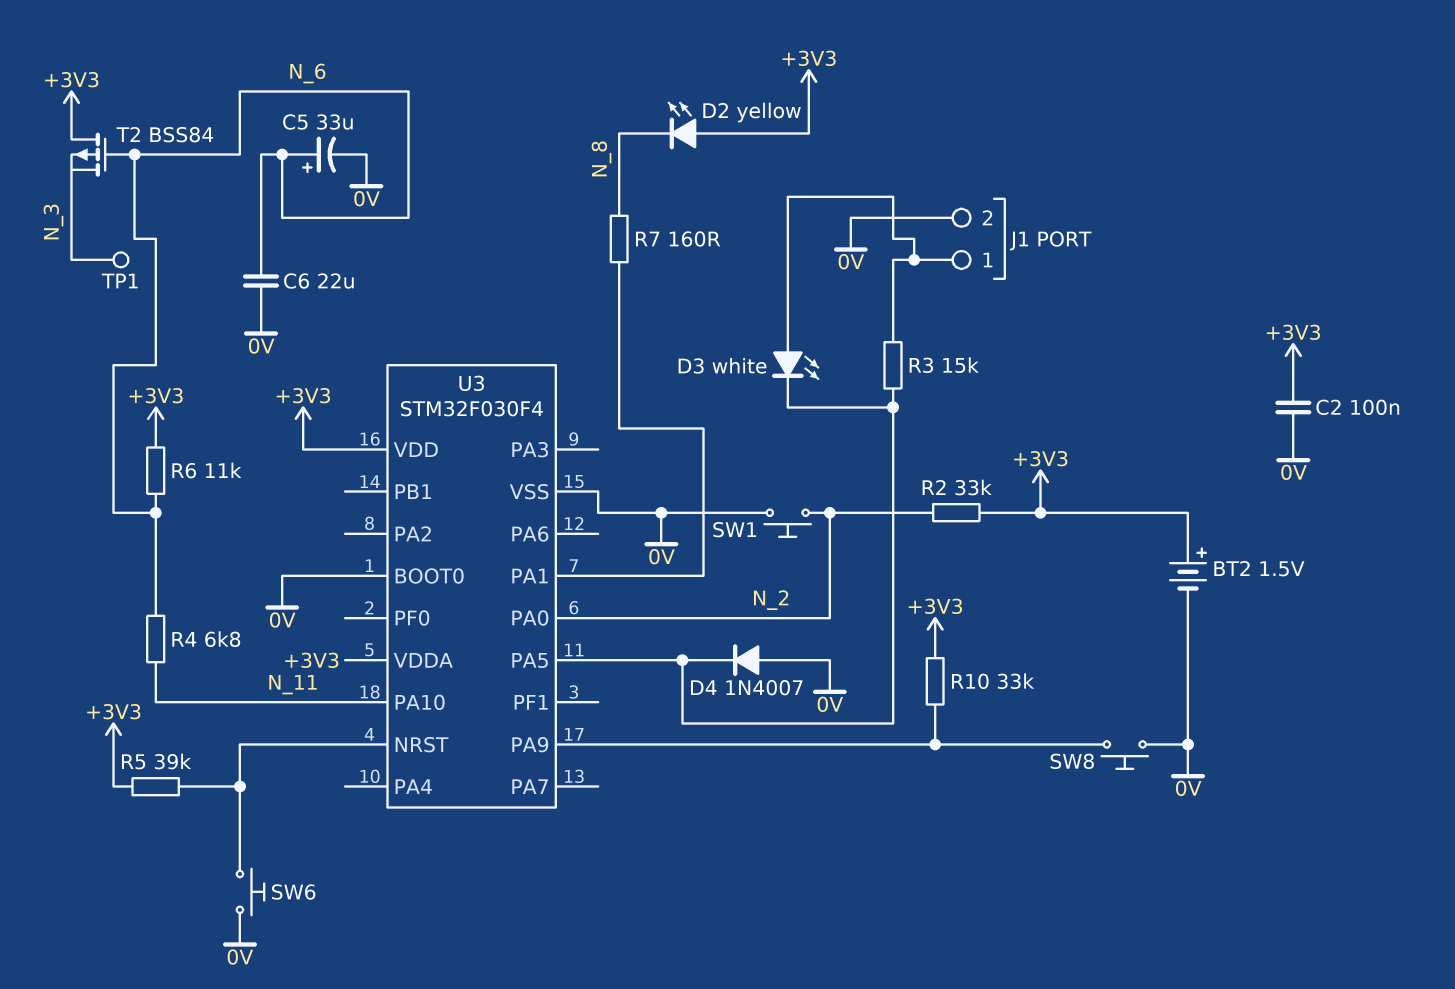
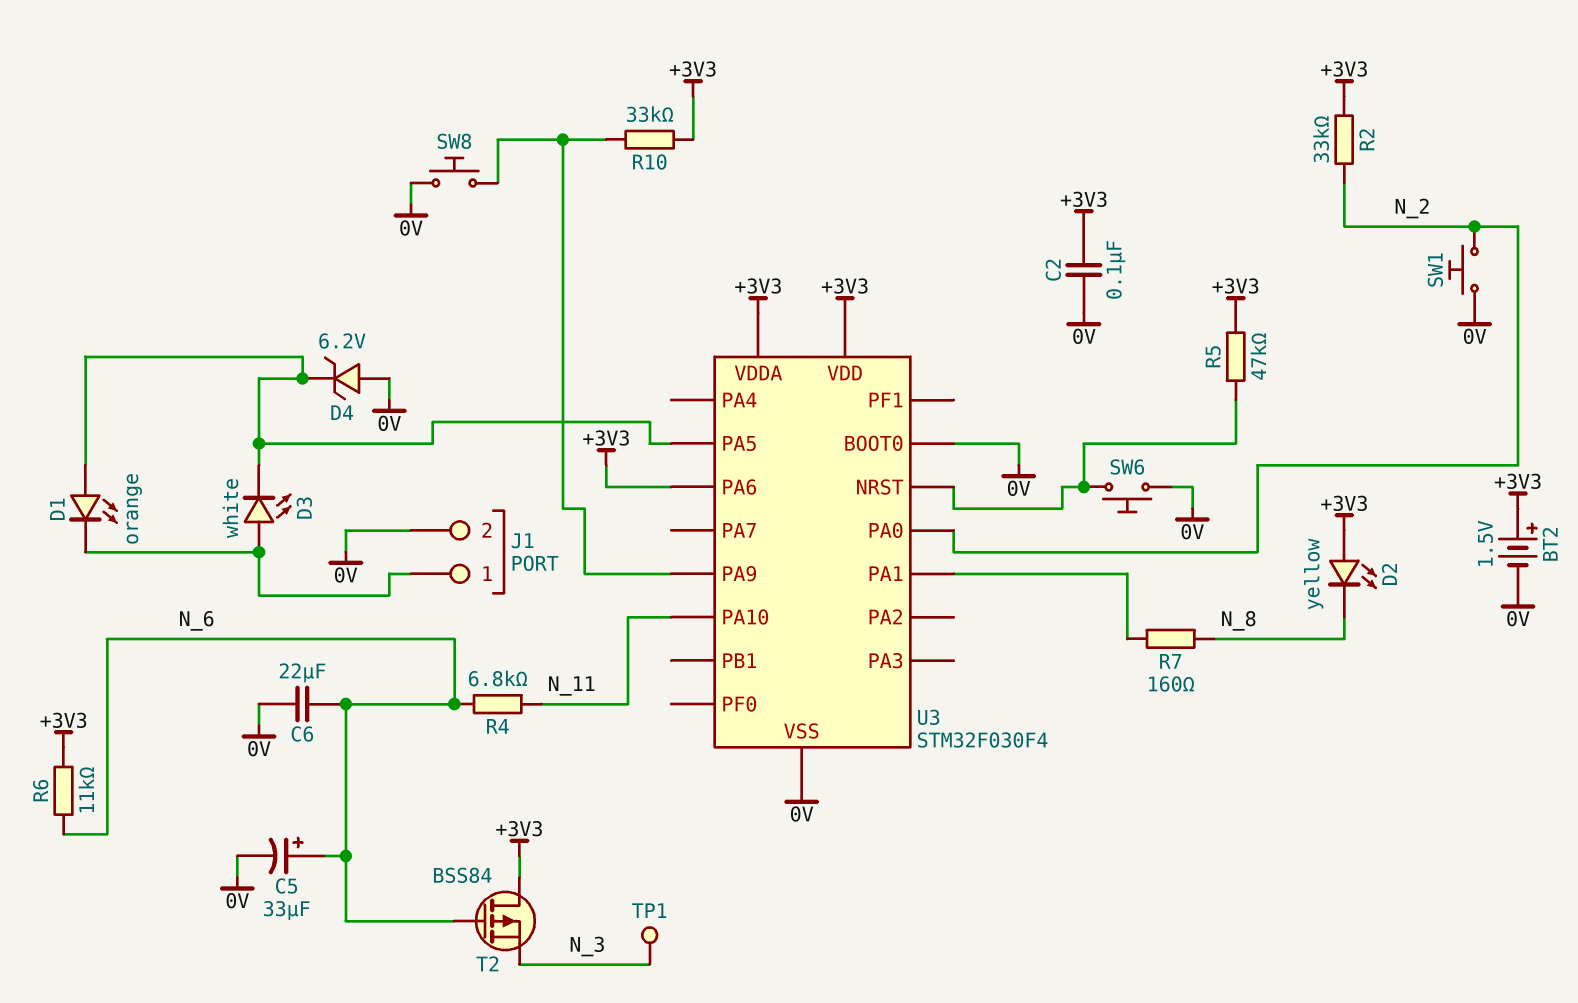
D1: none -> LED orange (A U3/PA5, K J1/1)
D4: diode 1N4007 (A 0V, K U3/PA5) -> zener 6.2V (A 0V, K U3/PA5)
R3: 15k (J1/1, U3/PA5) -> none
R5: 39k (+3V3, U3/NRST) -> 47k (+3V3, U3/NRST)
U3 pin PA6: none -> +3V3

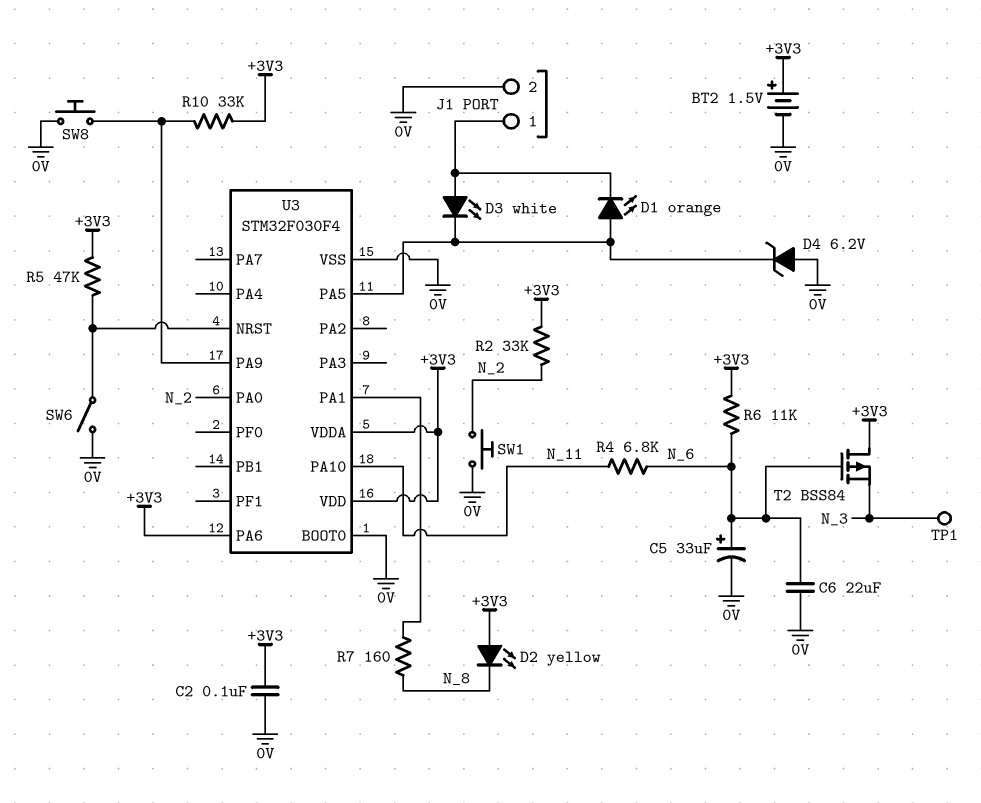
SW6: button (0V, U3/NRST) -> switch (0V, U3/NRST)

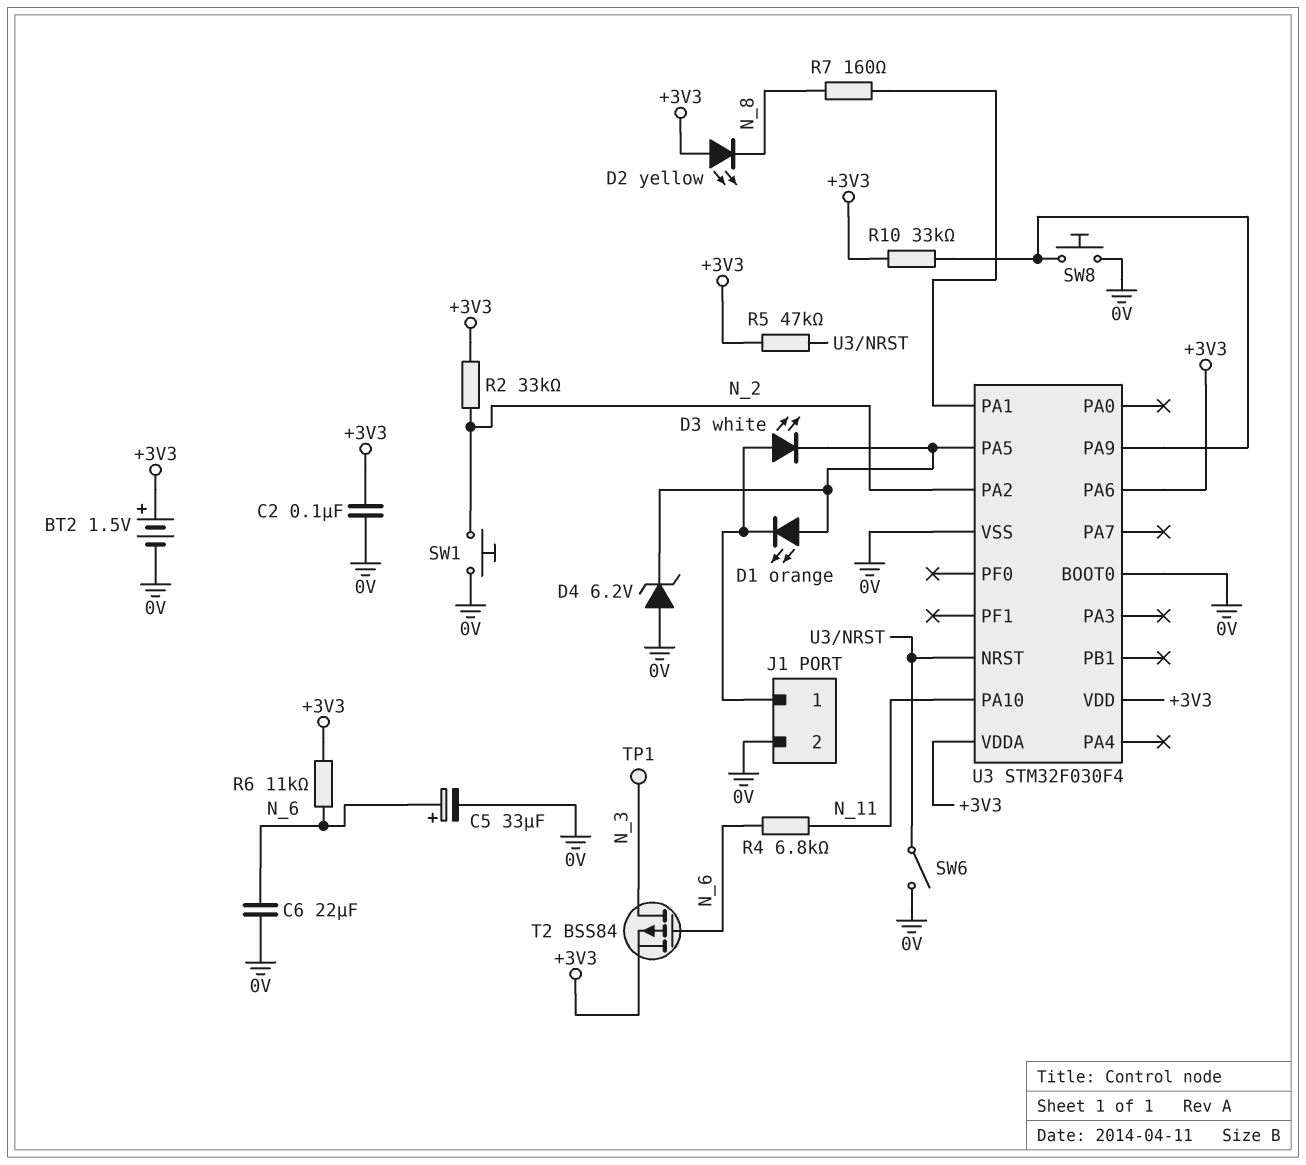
T2: PMOS BSS84 (G N_6, D +3V3, S N_3) -> PMOS BSS84 (G N_6, D N_3, S +3V3)
U3 pin PA0: N_2 -> none
U3 pin PA2: none -> N_2

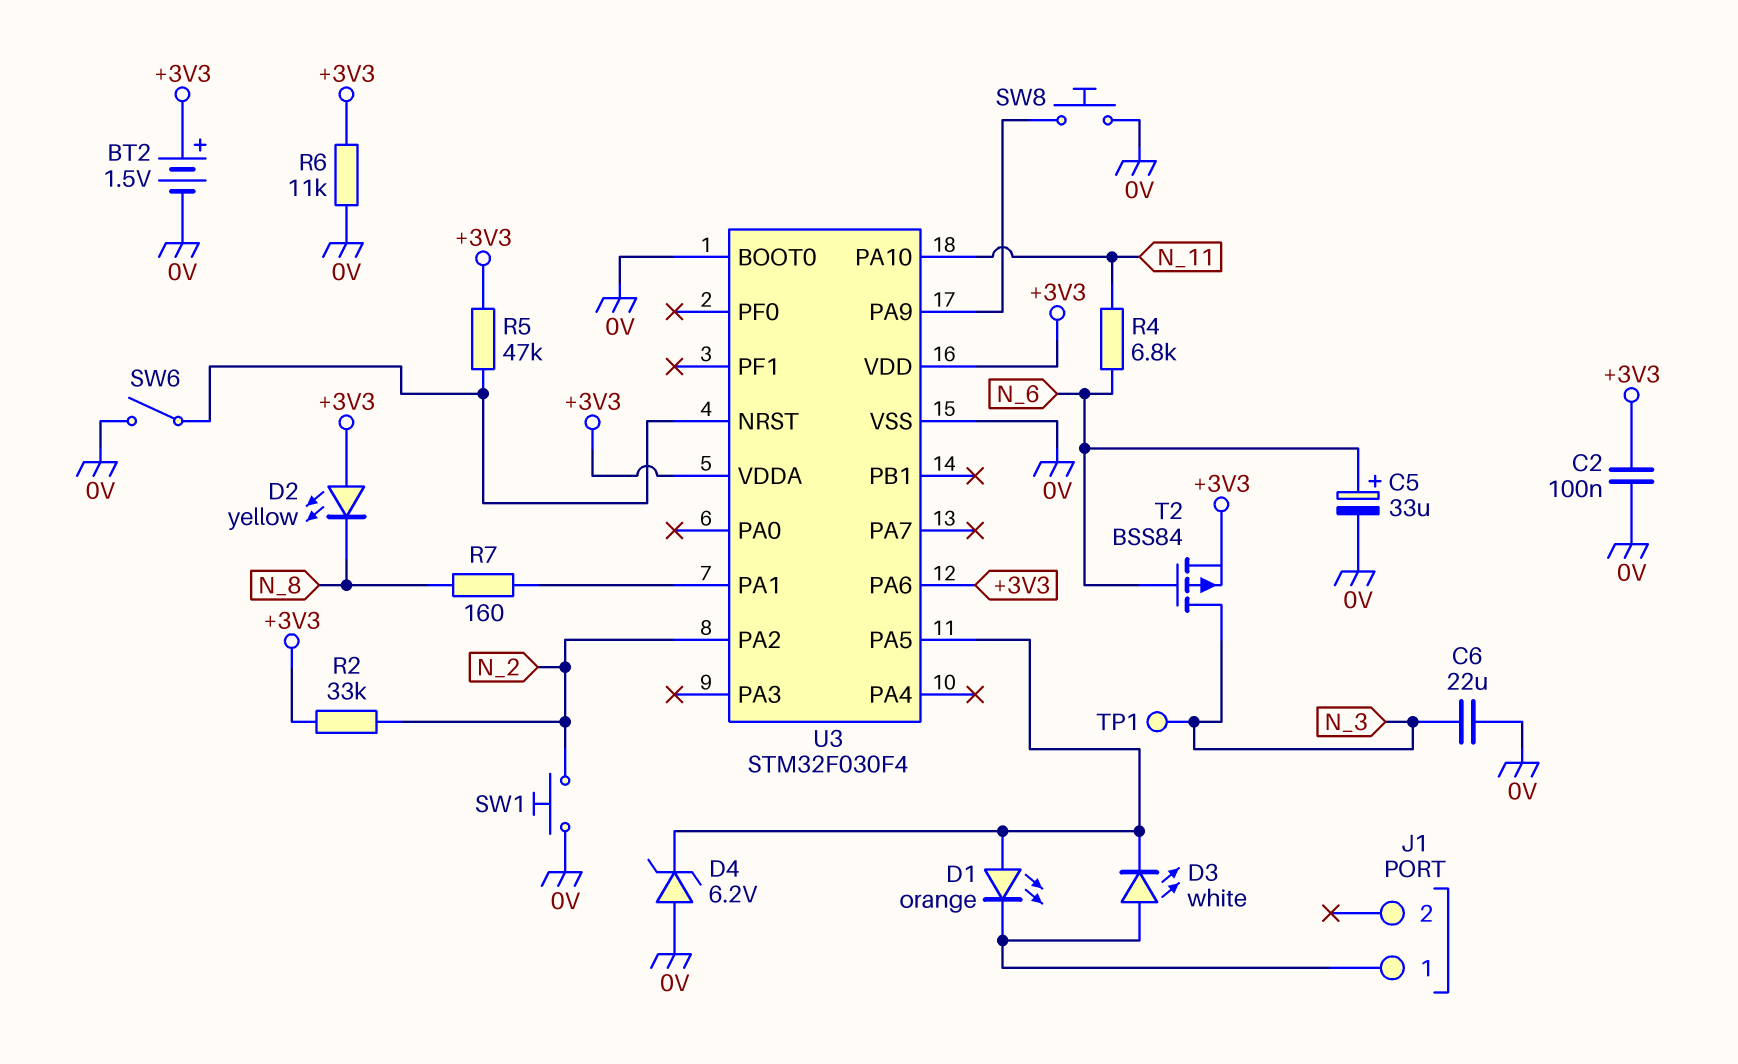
C6: 22uF (0V, N_6) -> 22uF (0V, N_3)
J1 pin 2: 0V -> none
R6: 11k (+3V3, N_6) -> 11k (+3V3, 0V)
R10: 33k (+3V3, U3/PA9) -> none

